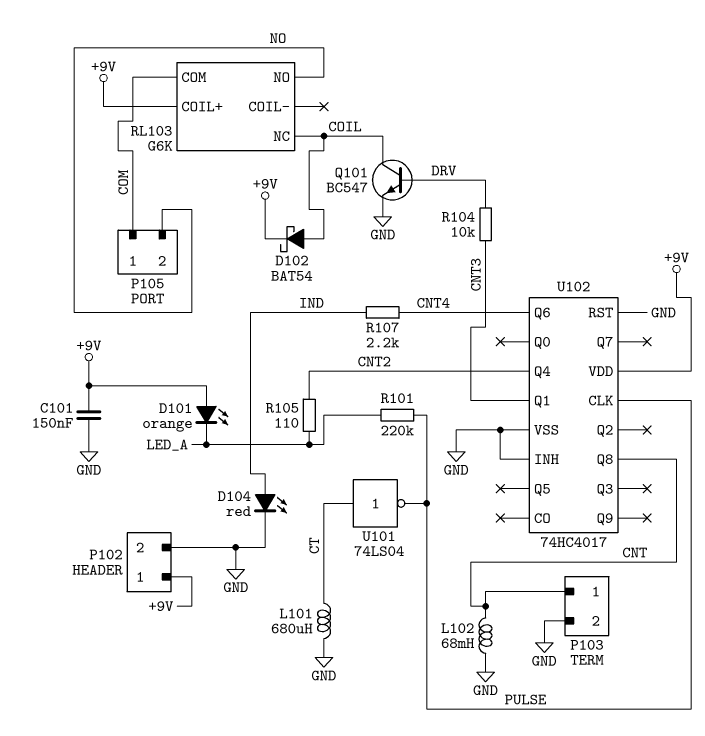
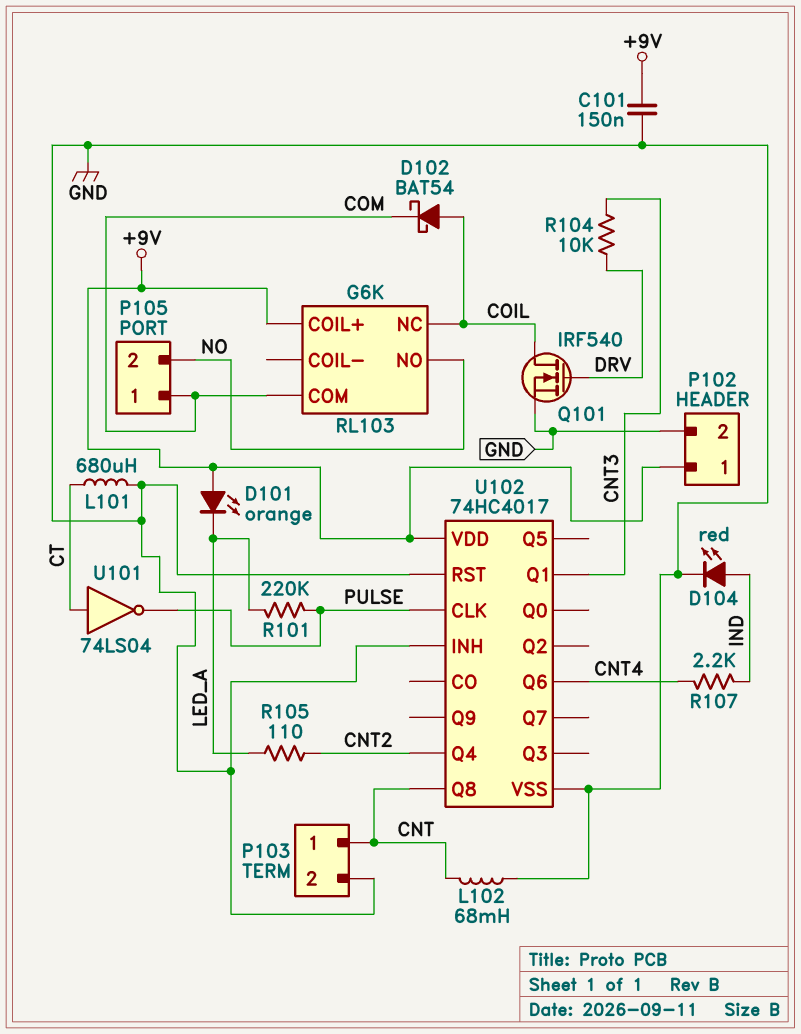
D102: schottky BAT54 (A COIL, K +9V) -> schottky BAT54 (A COIL, K COM)
Q101: NPN BC547 (B DRV, C COIL, E GND) -> NMOS IRF540 (G DRV, D COIL, S GND)

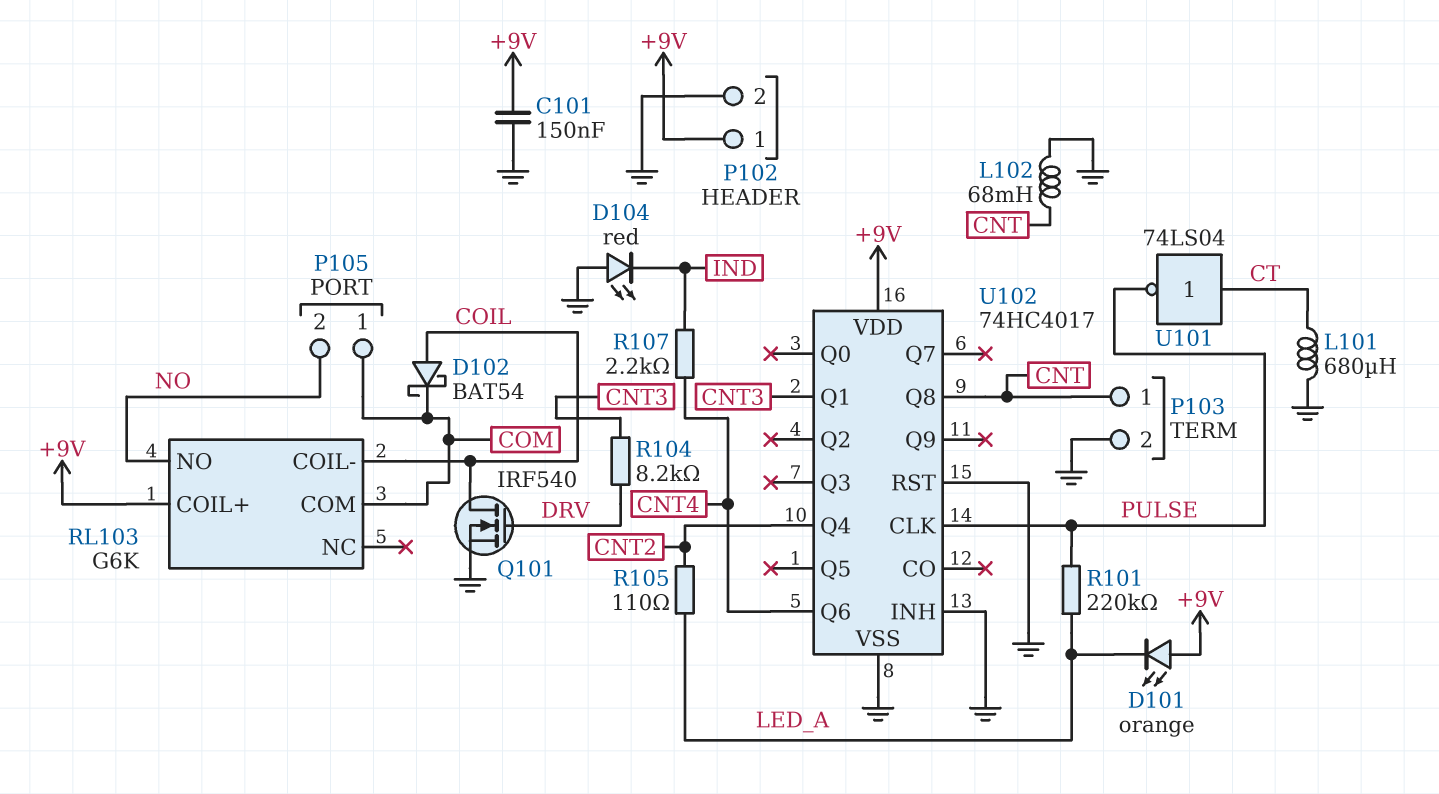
D104: LED red (A IND, K GND) -> LED red (A GND, K IND)
R104: 10k (CNT3, DRV) -> 8.2k (CNT3, DRV)
RL103 pin COIL-: none -> COIL
RL103 pin NC: COIL -> none

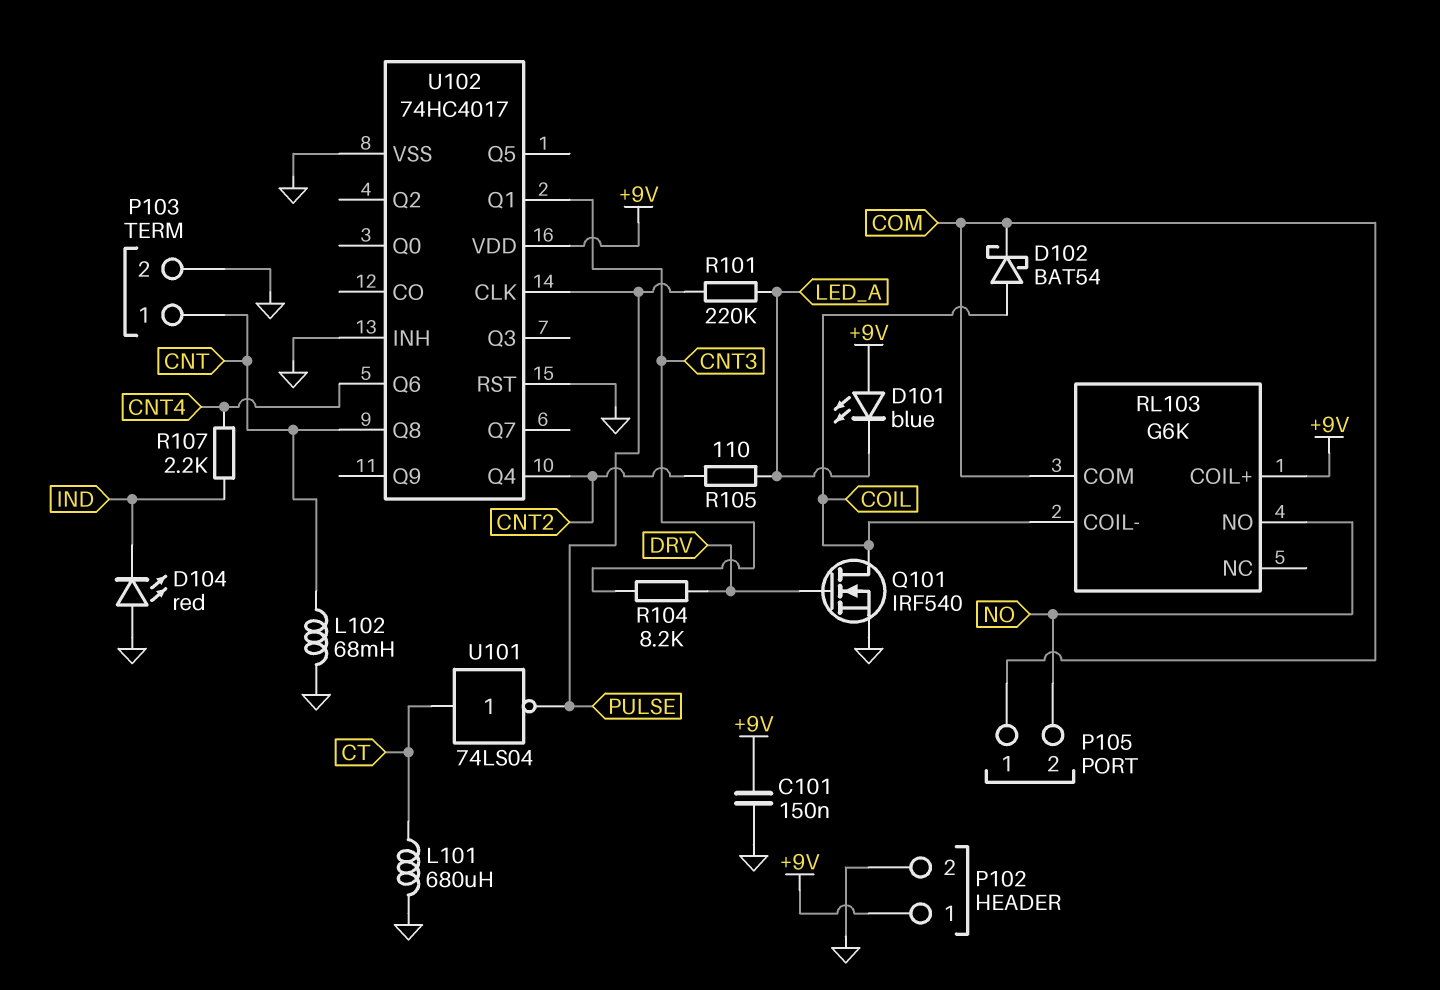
D101: LED orange (A +9V, K LED_A) -> LED blue (A +9V, K LED_A)

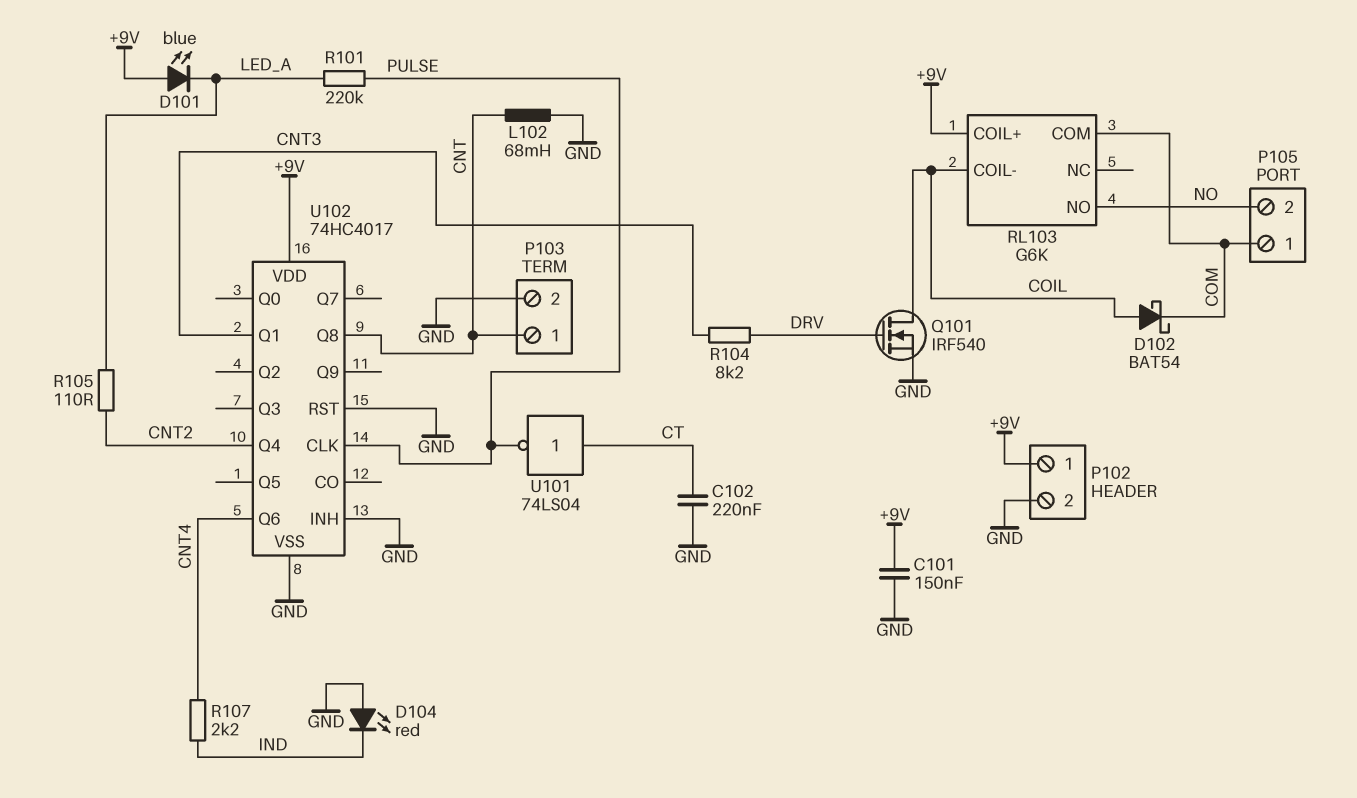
C102: none -> 220nF (CT, GND)
L101: 680uH (CT, GND) -> none

